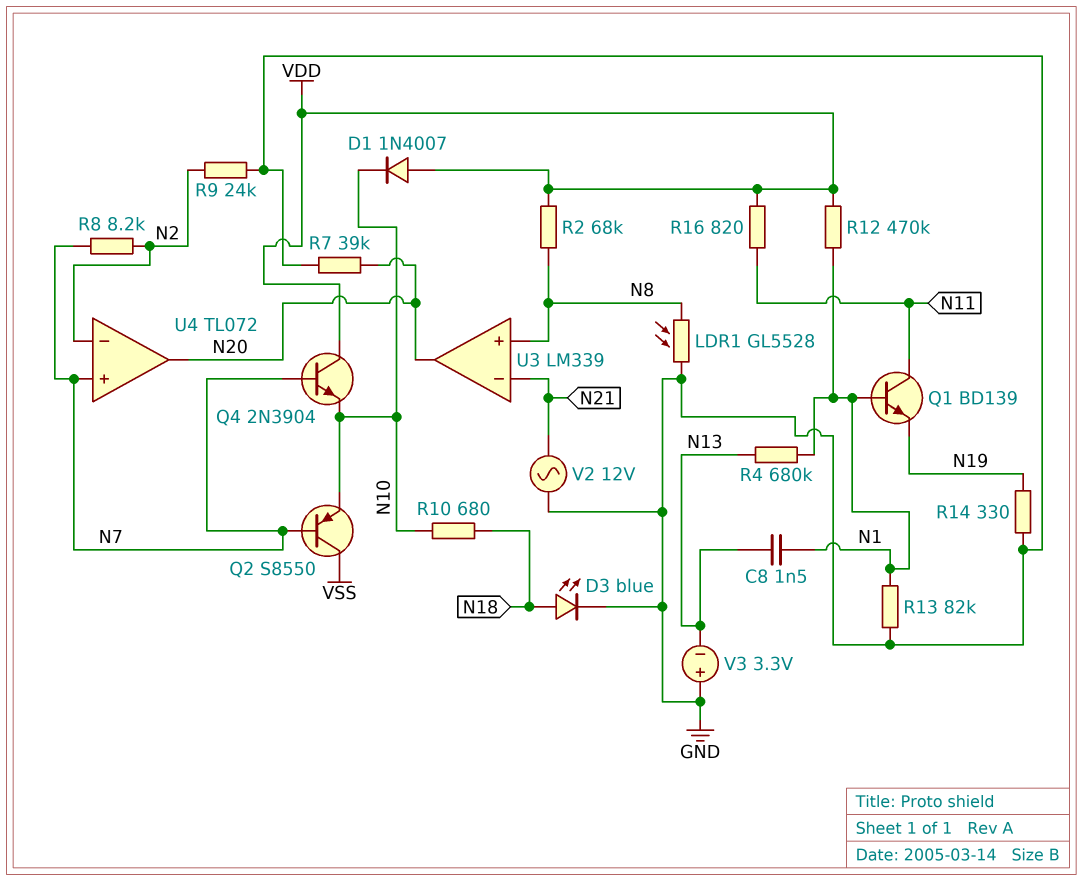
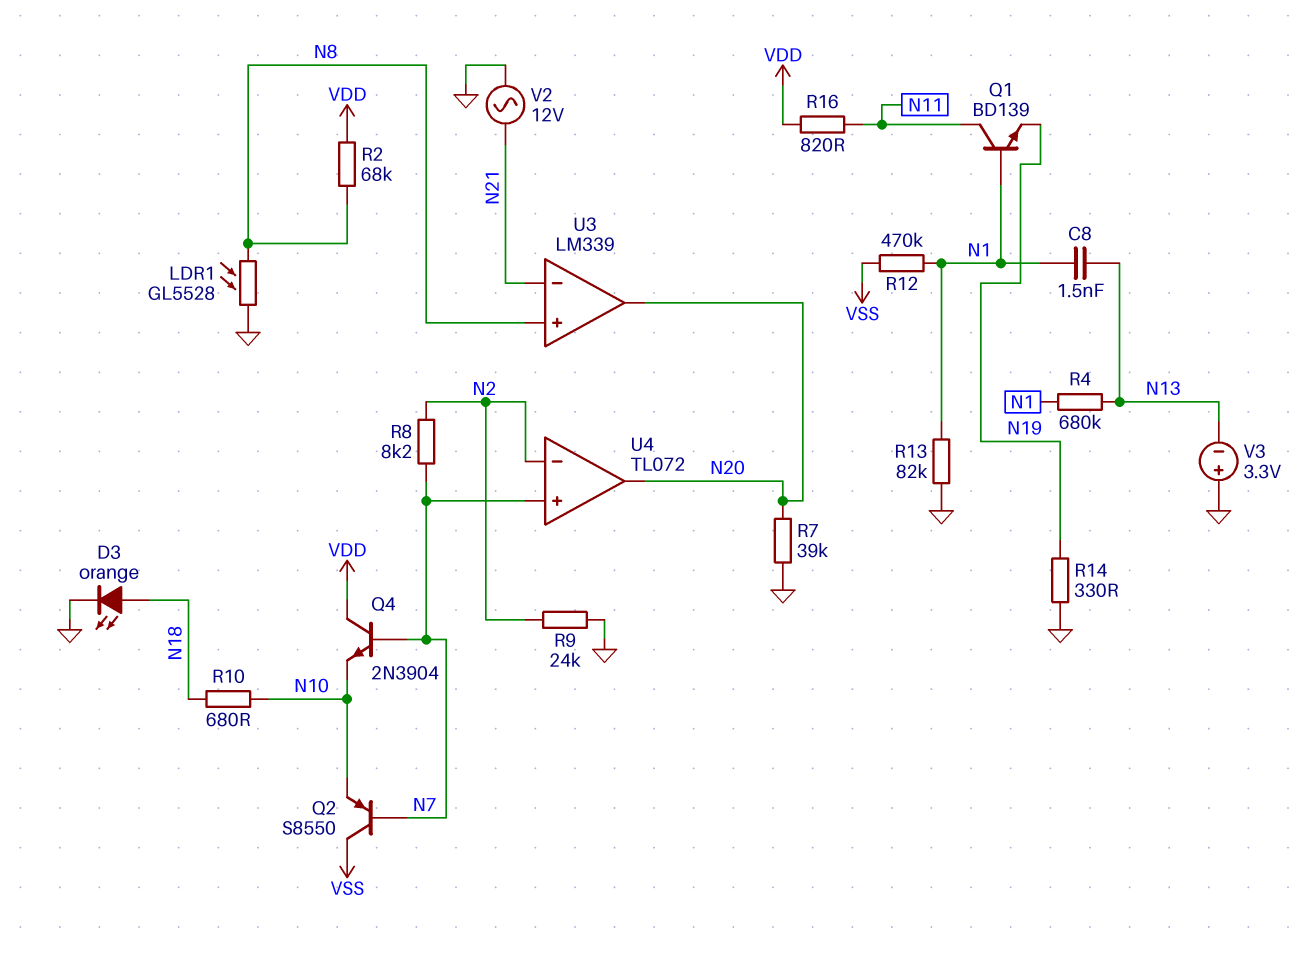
D1: diode 1N4007 (A VDD, K N10) -> none
D3: LED blue (A N18, K GND) -> LED orange (A N18, K GND)
R12: 470k (N1, VDD) -> 470k (N1, VSS)

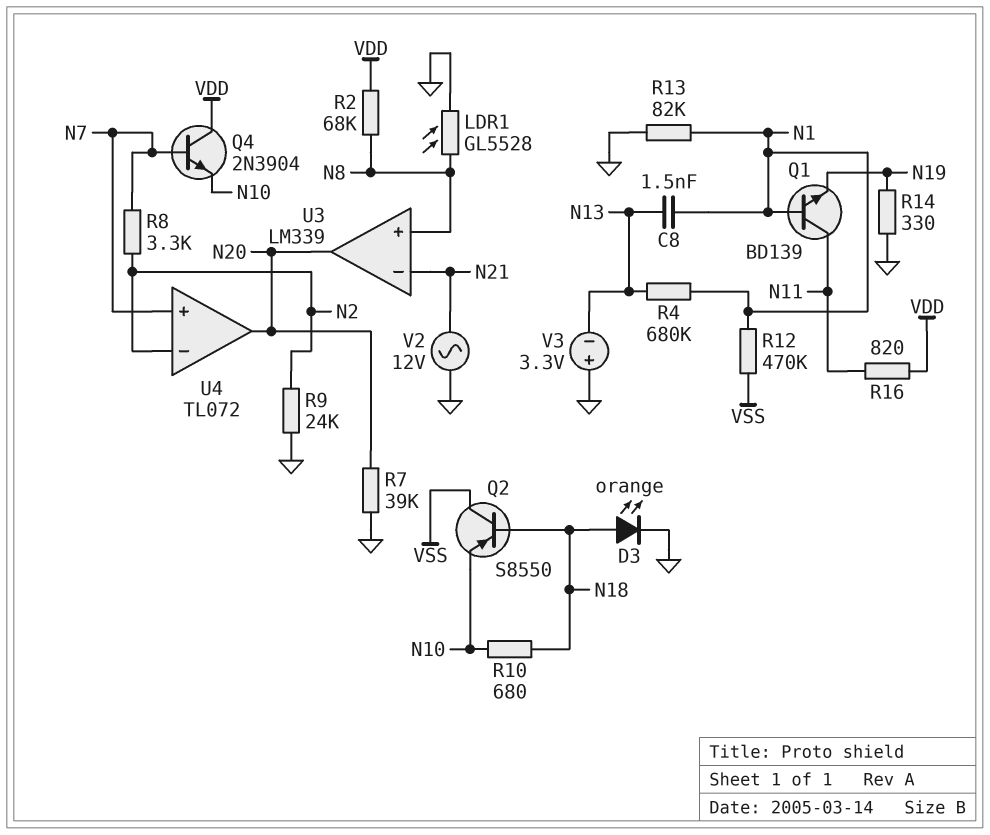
Q2: PNP S8550 (B N7, C VSS, E N10) -> PNP S8550 (B N18, C VSS, E N10)
R8: 8.2k (N2, N7) -> 3.3k (N2, N7)

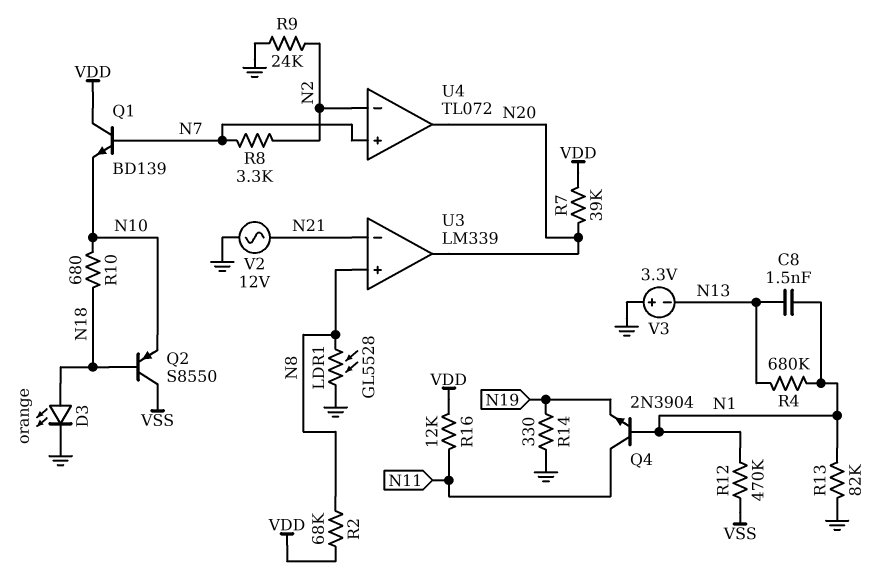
Q1: NPN BD139 (B N1, C N11, E N19) -> NPN BD139 (B N7, C VDD, E N10)
Q4: NPN 2N3904 (B N7, C VDD, E N10) -> NPN 2N3904 (B N1, C N11, E N19)
R7: 39k (GND, N20) -> 39k (N20, VDD)
R16: 820 (N11, VDD) -> 12k (N11, VDD)

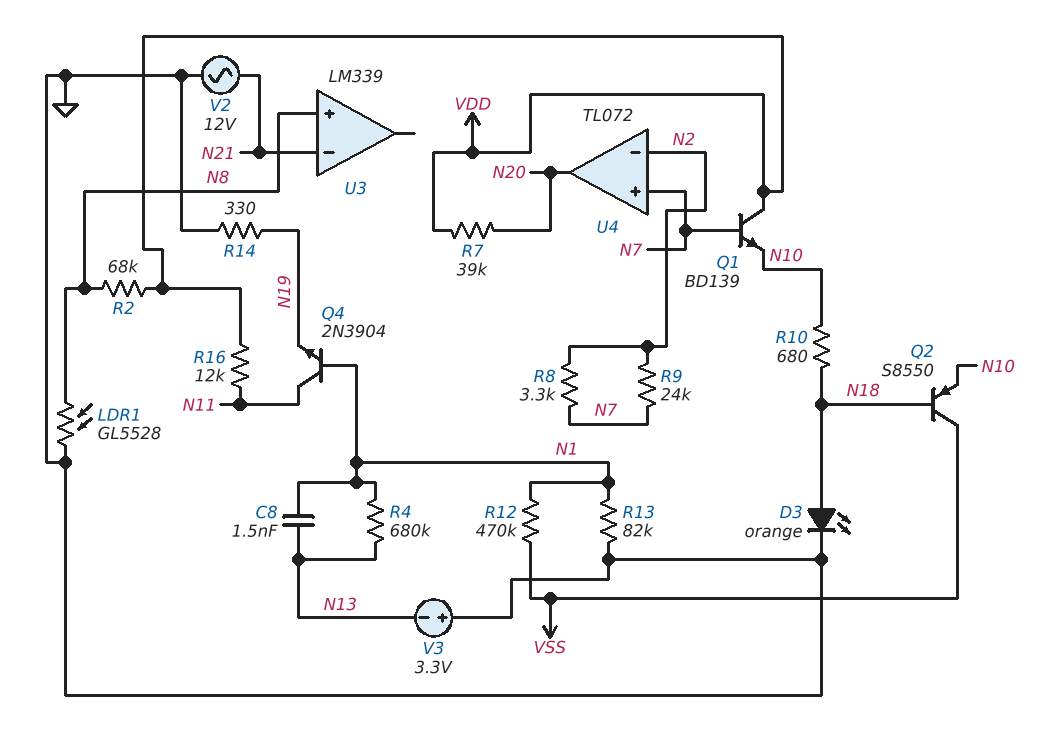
R9: 24k (GND, N2) -> 24k (N2, N7)
U3 pin out: N20 -> none

